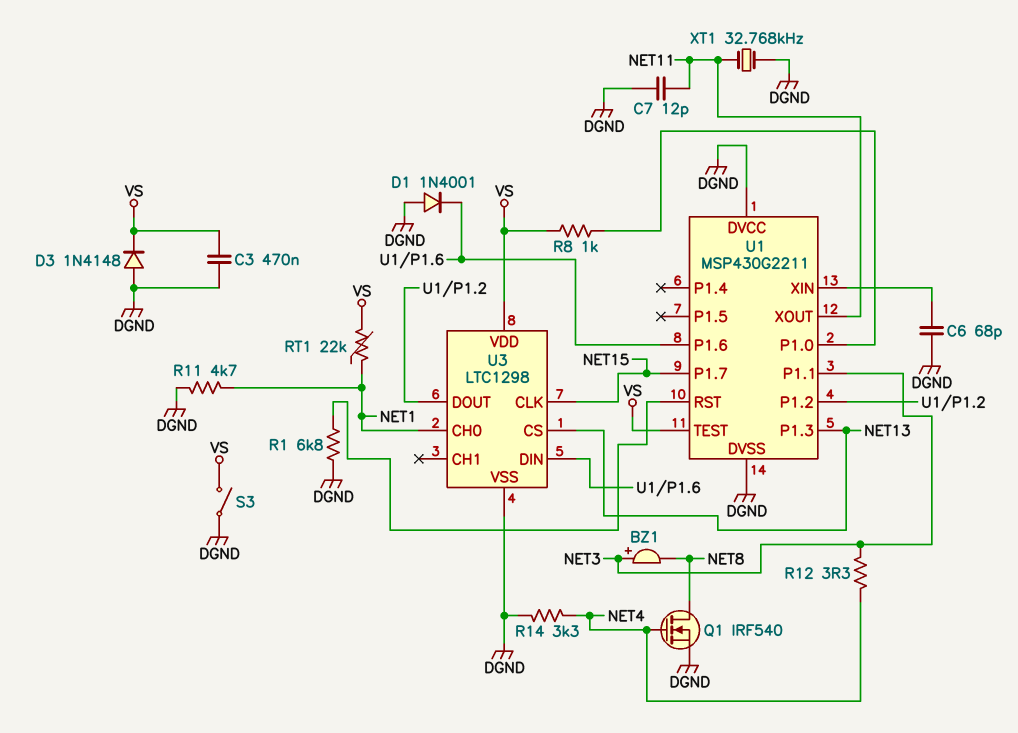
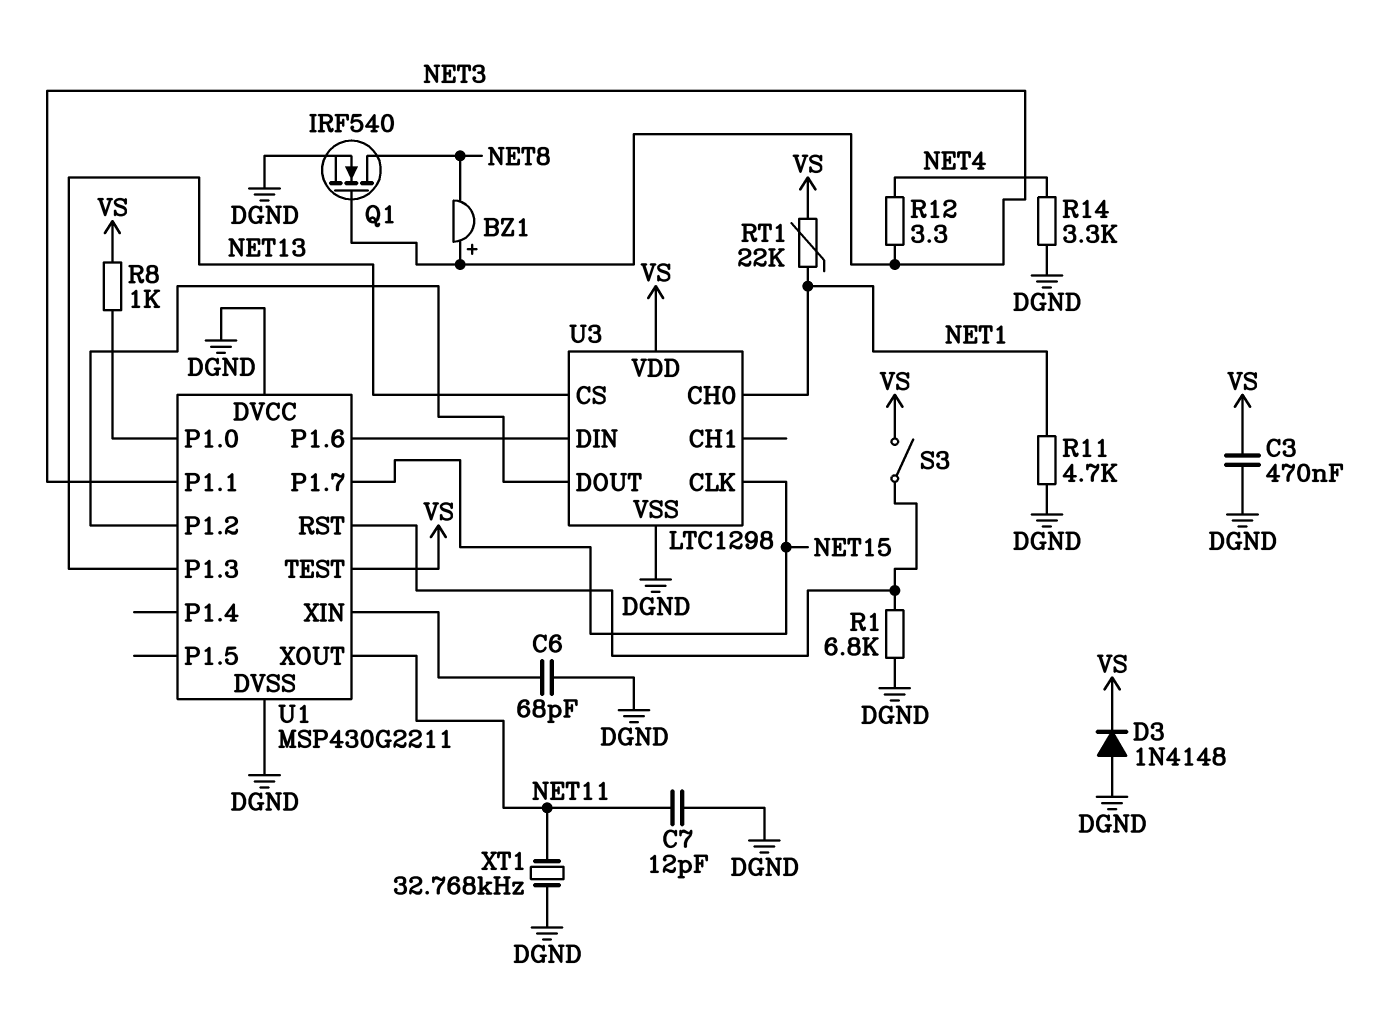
D1: diode 1N4001 (A DGND, K U1/P1.6) -> none
Q1: NMOS IRF540 (G NET4, D NET8, S DGND) -> NMOS IRF540 (G NET3, D NET8, S DGND)
S3: switch (DGND, VS) -> switch (U1/RST, VS)

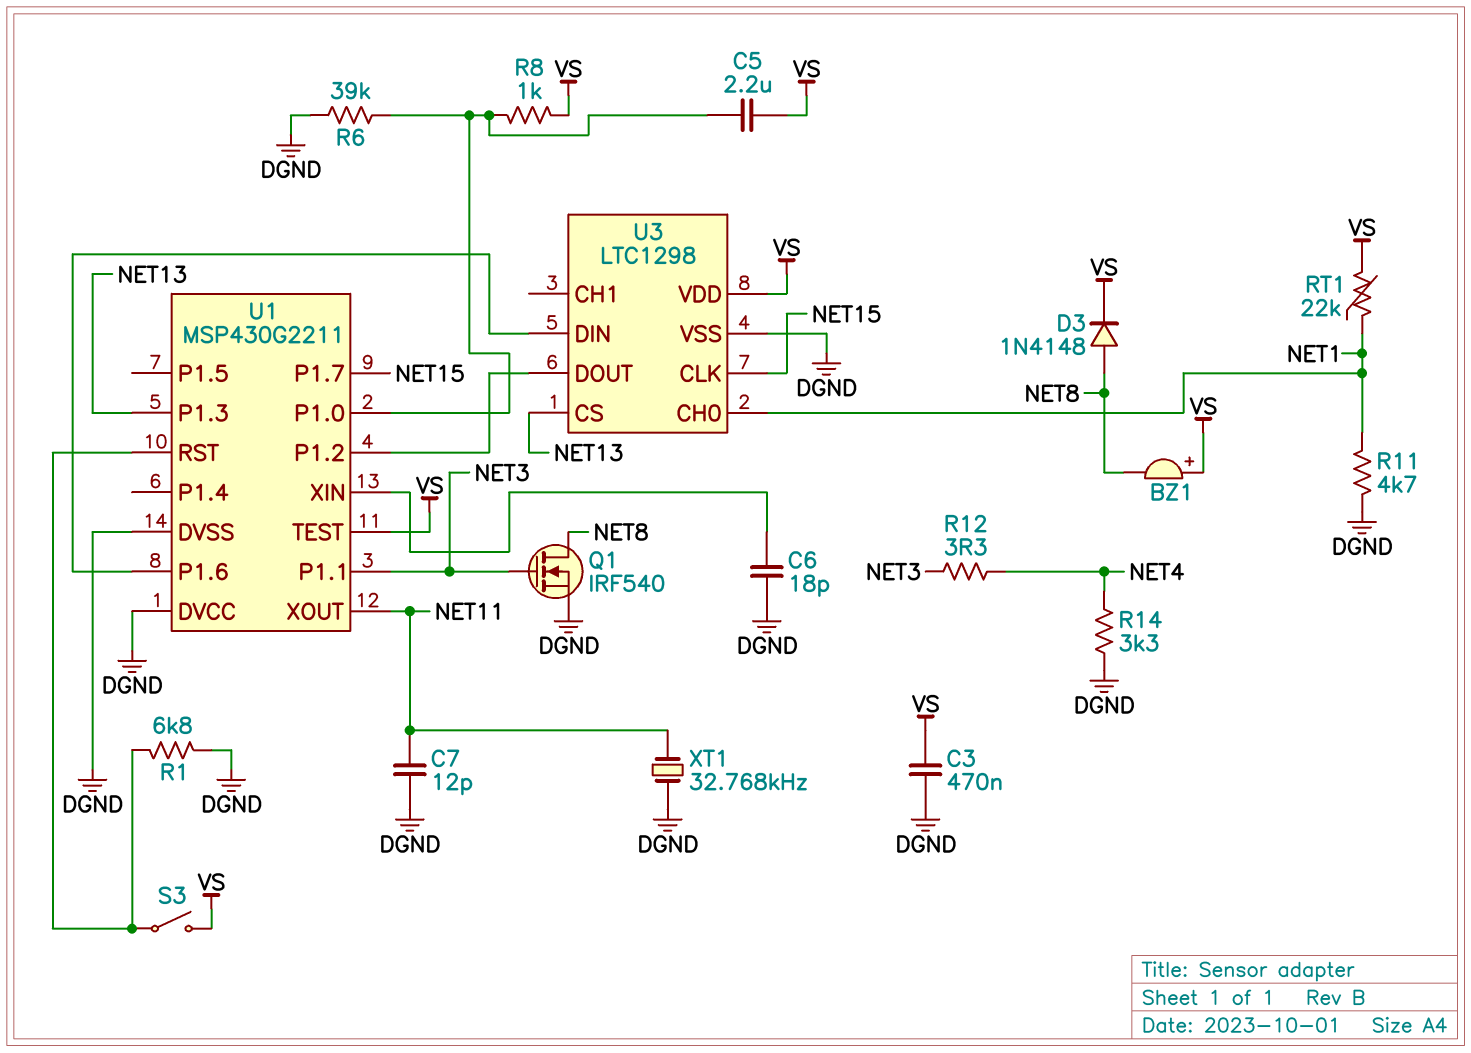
BZ1: buzzer (plus NET3, minus NET8) -> buzzer (plus VS, minus NET8)
C5: none -> 2.2uF (U1/P1.0, VS)
C6: 68pF (DGND, U1/XIN) -> 18pF (DGND, U1/XIN)
D3: diode 1N4148 (A DGND, K VS) -> diode 1N4148 (A NET8, K VS)
R6: none -> 39k (DGND, U1/P1.0)

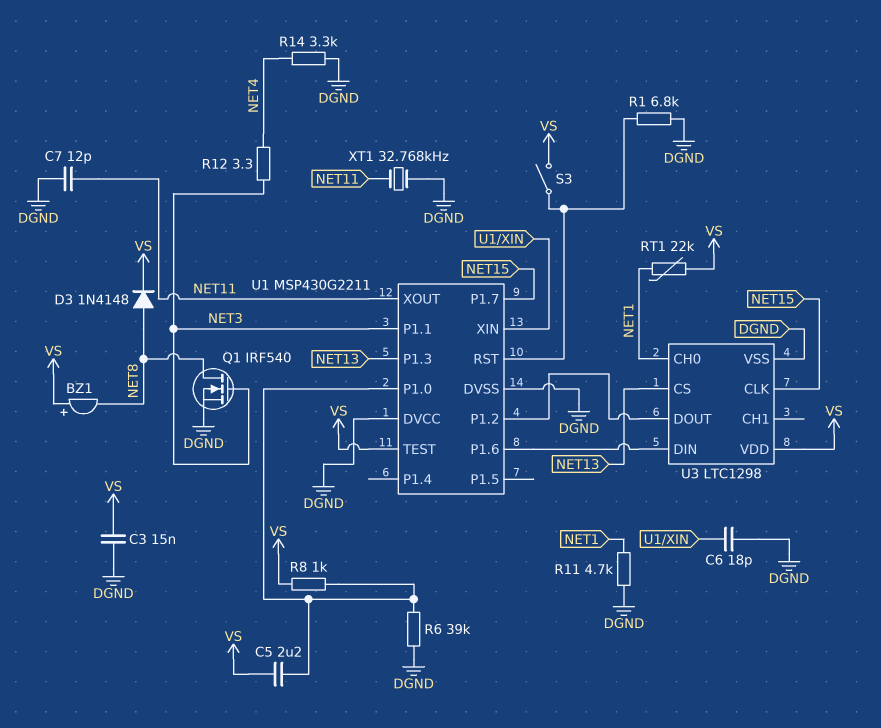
C3: 470nF (DGND, VS) -> 15nF (DGND, VS)

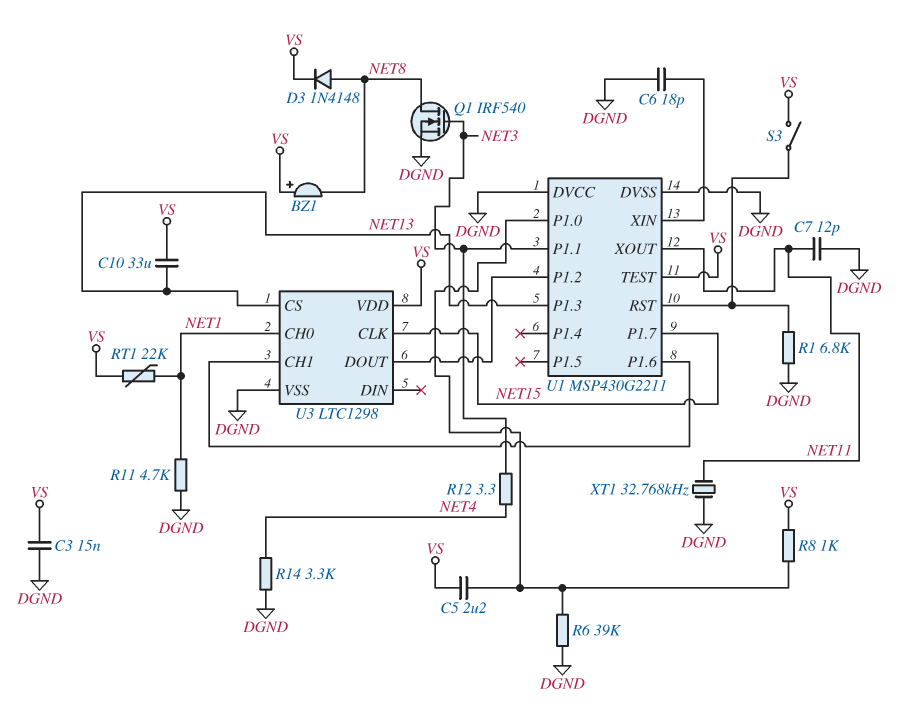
C10: none -> 33uF (NET13, VS)
U3 pin CH1: none -> U1/P1.6
U3 pin DIN: U1/P1.6 -> none

